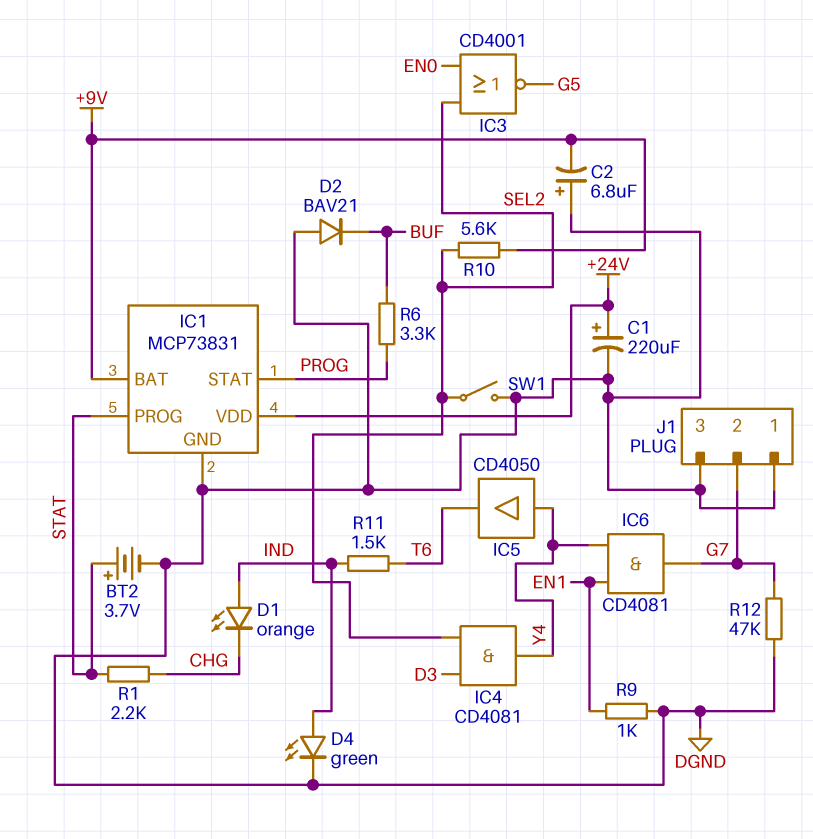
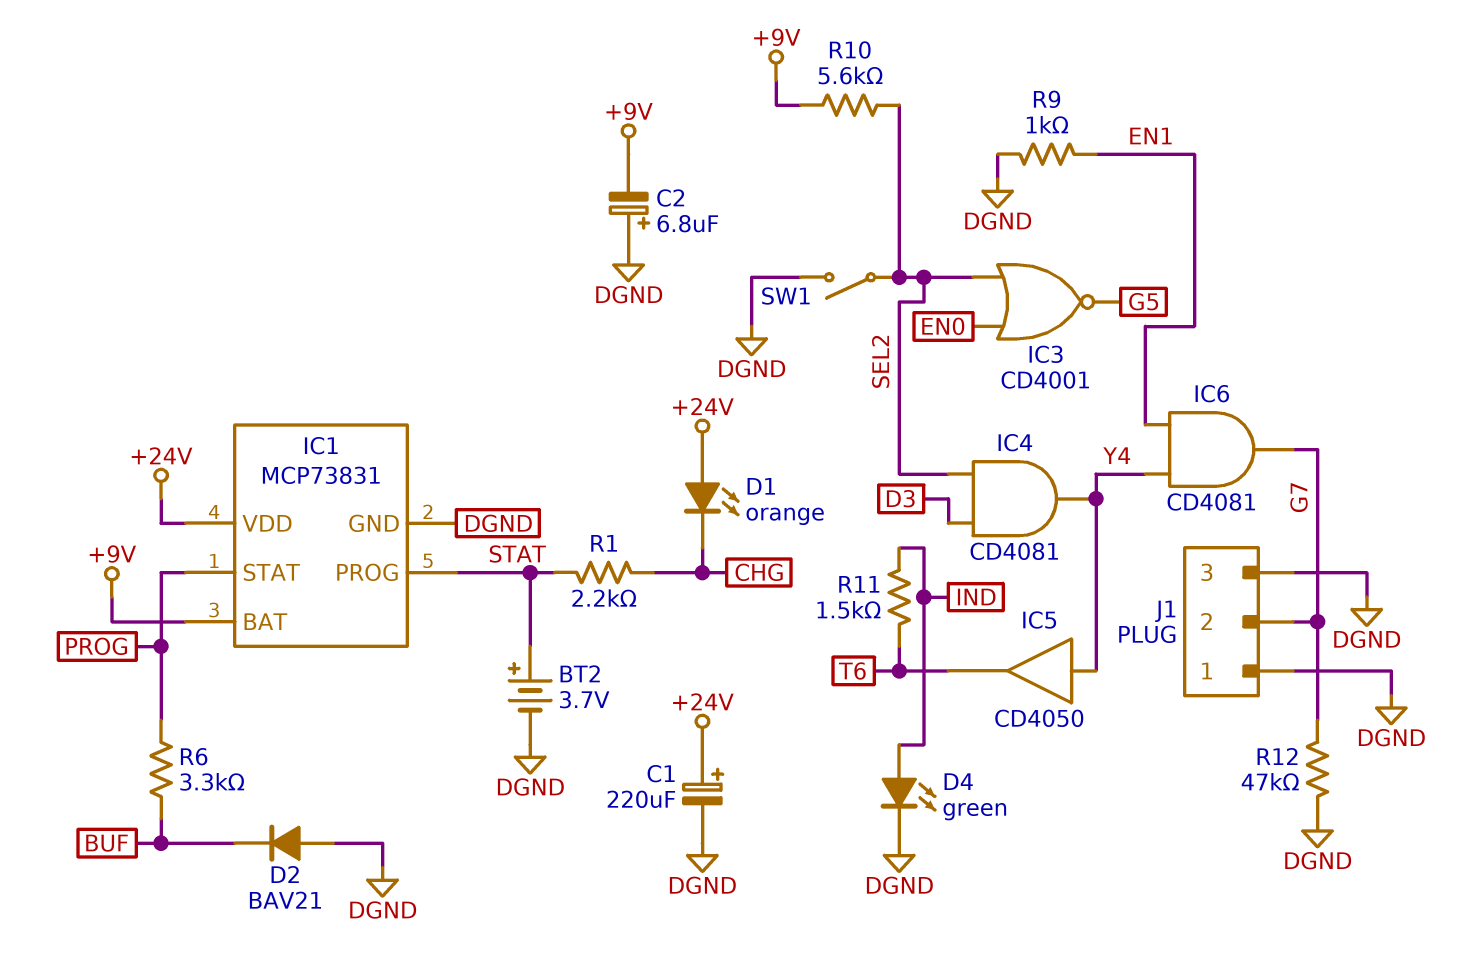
D1: LED orange (A IND, K CHG) -> LED orange (A +24V, K CHG)

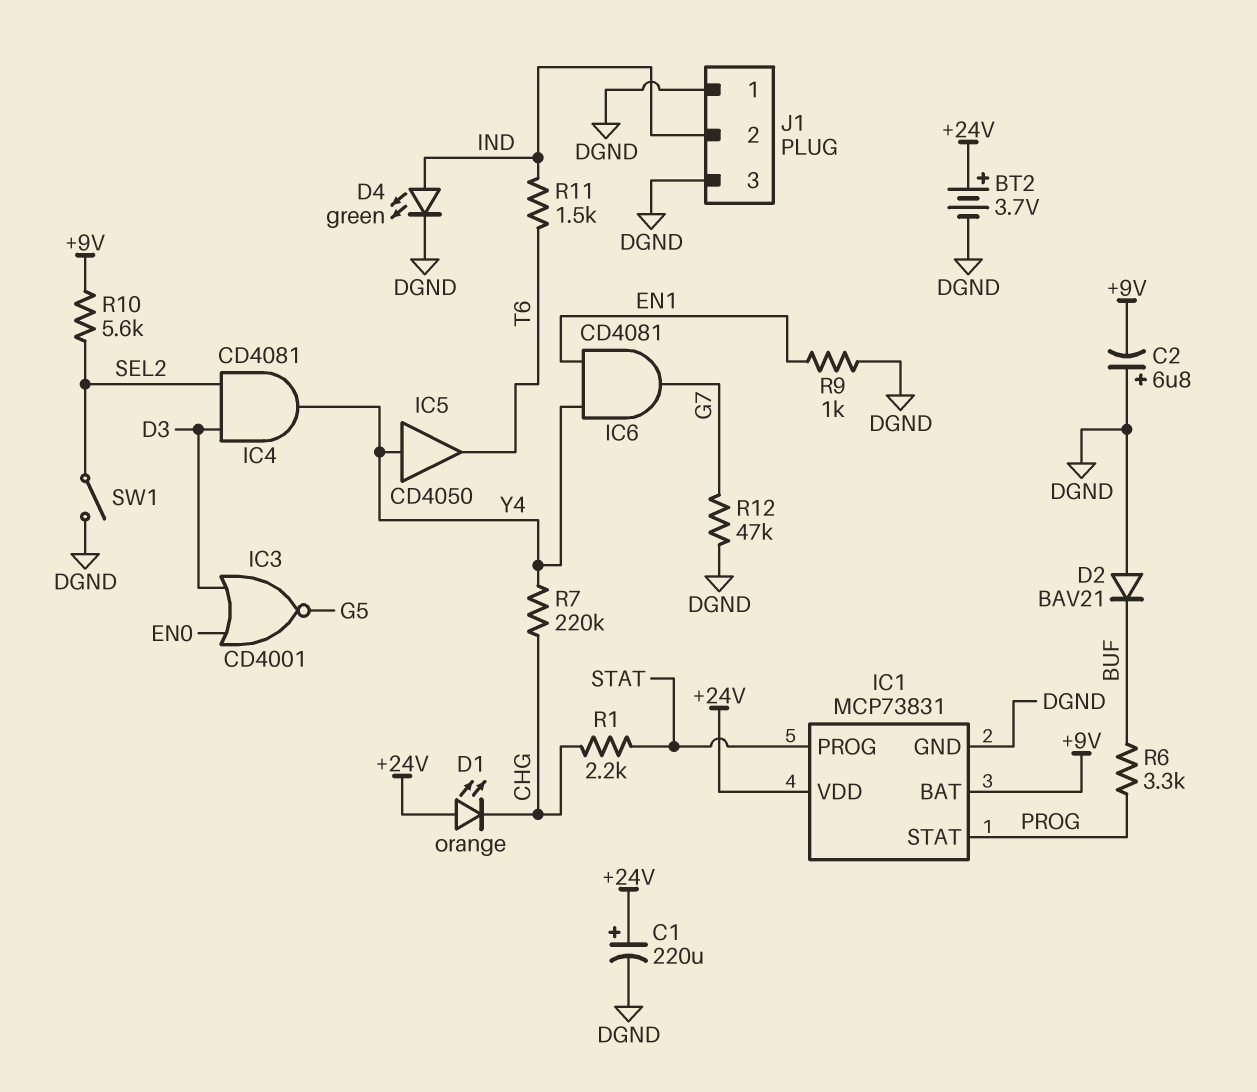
BT2: 3.7V (plus STAT, minus DGND) -> 3.7V (plus +24V, minus DGND)
IC3: NOR CD4001 (in EN0, in SEL2, out G5) -> NOR CD4001 (in D3, in EN0, out G5)
J1 pin 2: G7 -> IND
R7: none -> 220k (CHG, Y4)

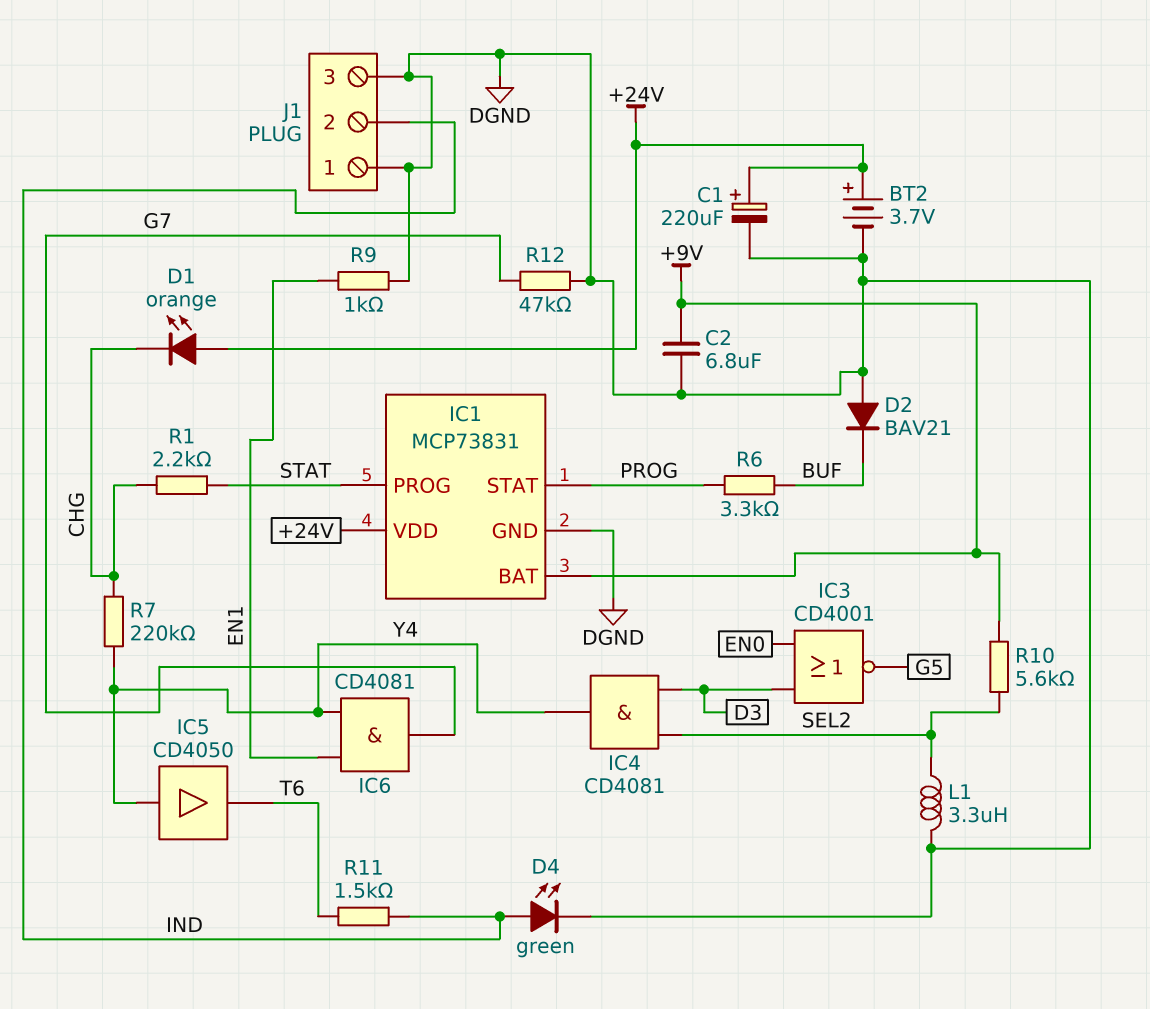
C2: 6.8uF (plus DGND, minus +9V) -> 6.8uF (+9V, DGND)
L1: none -> 3.3uH (DGND, SEL2)
SW1: switch (DGND, SEL2) -> none

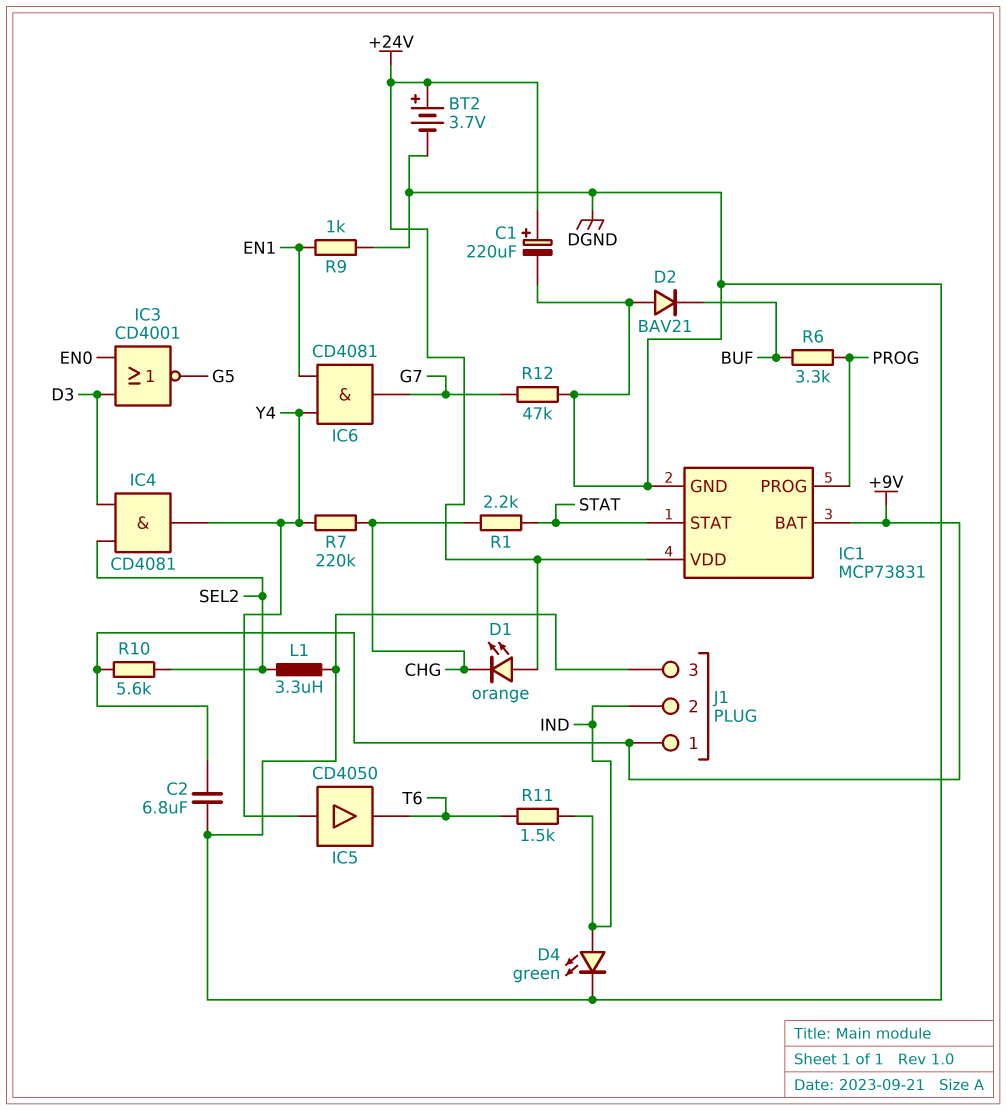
IC1 pin PROG: STAT -> PROG
IC1 pin STAT: PROG -> STAT
J1 pin 1: DGND -> +9V

